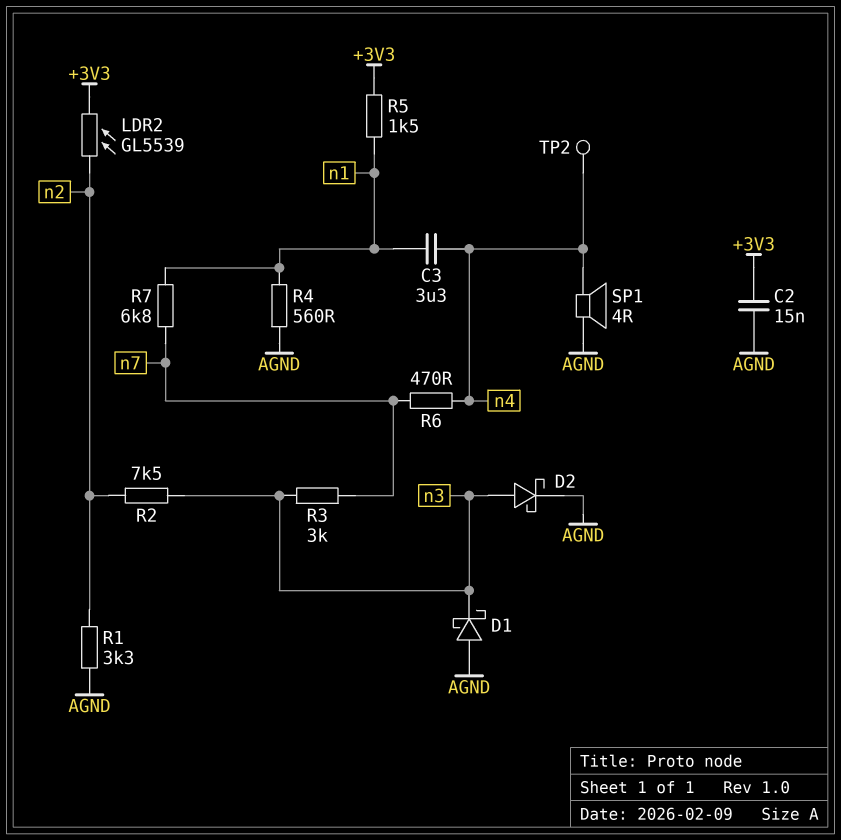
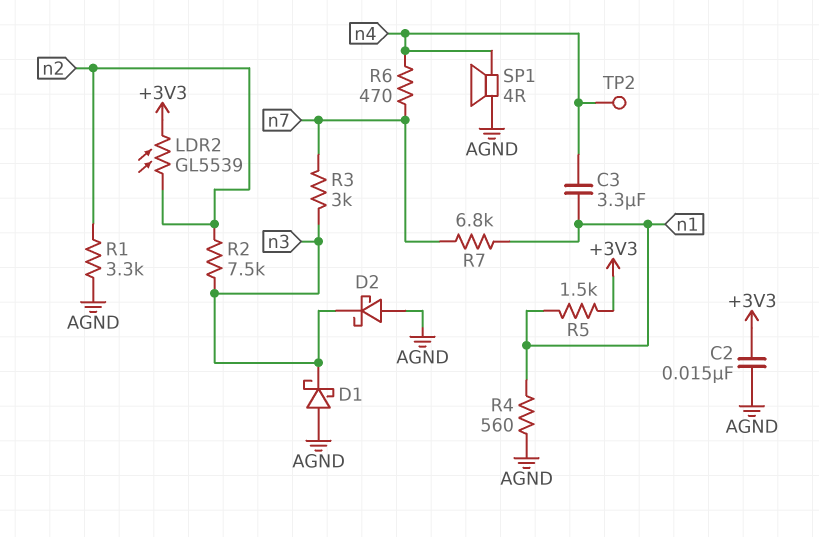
D2: schottky (A n3, K AGND) -> schottky (A AGND, K n3)

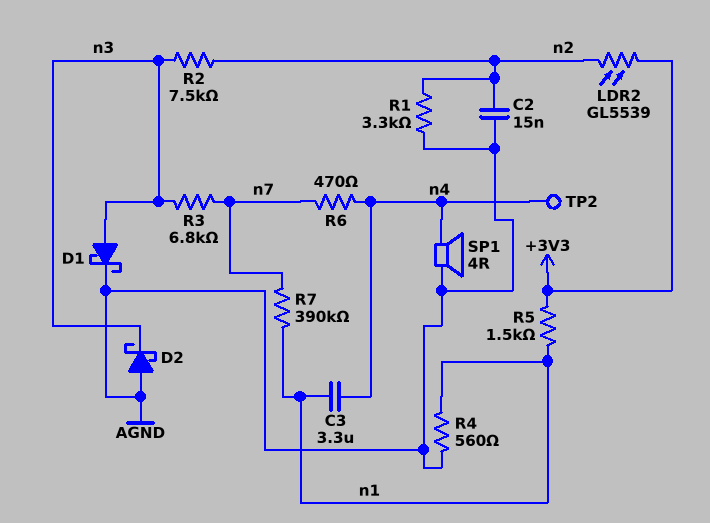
C2: 15nF (+3V3, AGND) -> 15nF (AGND, n2)
D1: schottky (A AGND, K n3) -> schottky (A n3, K AGND)
R3: 3k (n3, n7) -> 6.8k (n3, n7)
R7: 6.8k (n1, n7) -> 390k (n1, n7)

